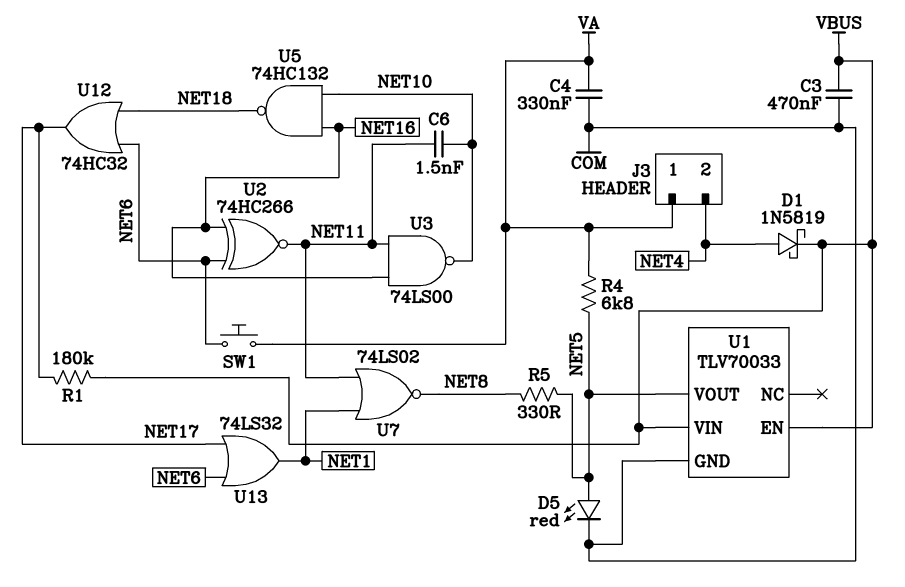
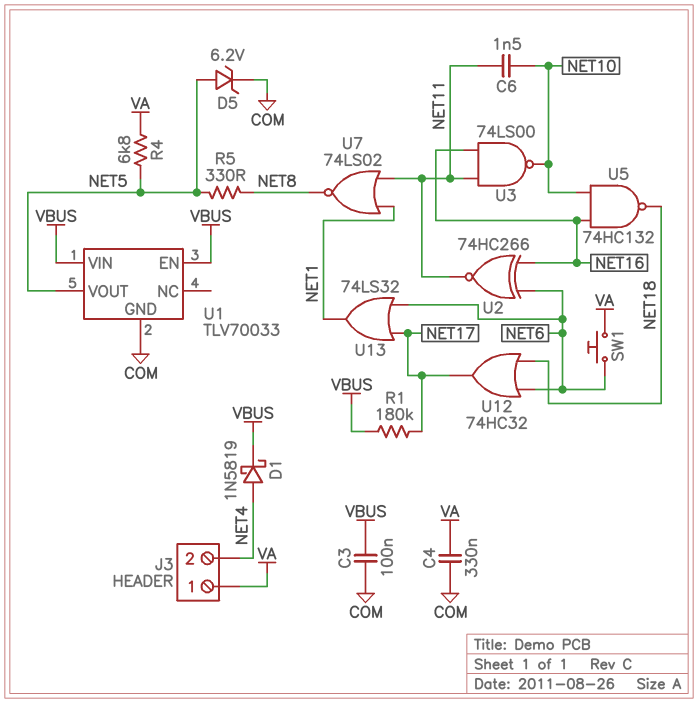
C3: 470nF (COM, VBUS) -> 100nF (COM, VBUS)
D5: LED red (A NET5, K COM) -> zener 6.2V (A NET5, K COM)

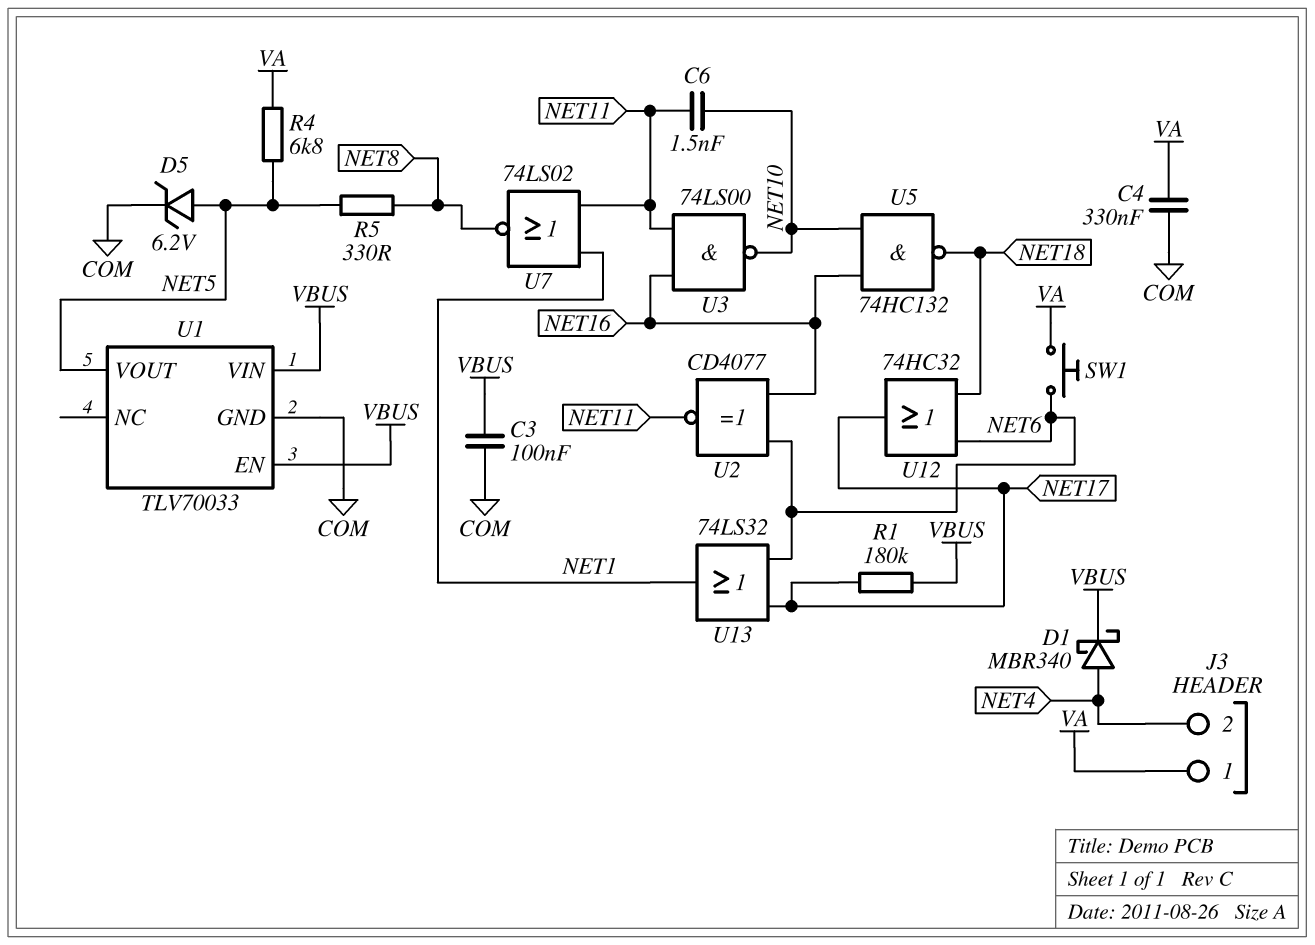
D1: schottky 1N5819 (A NET4, K VBUS) -> schottky MBR340 (A NET4, K VBUS)
U2: XNOR 74HC266 (in NET6, in NET16, out NET11) -> XNOR CD4077 (in NET6, in NET16, out NET11)

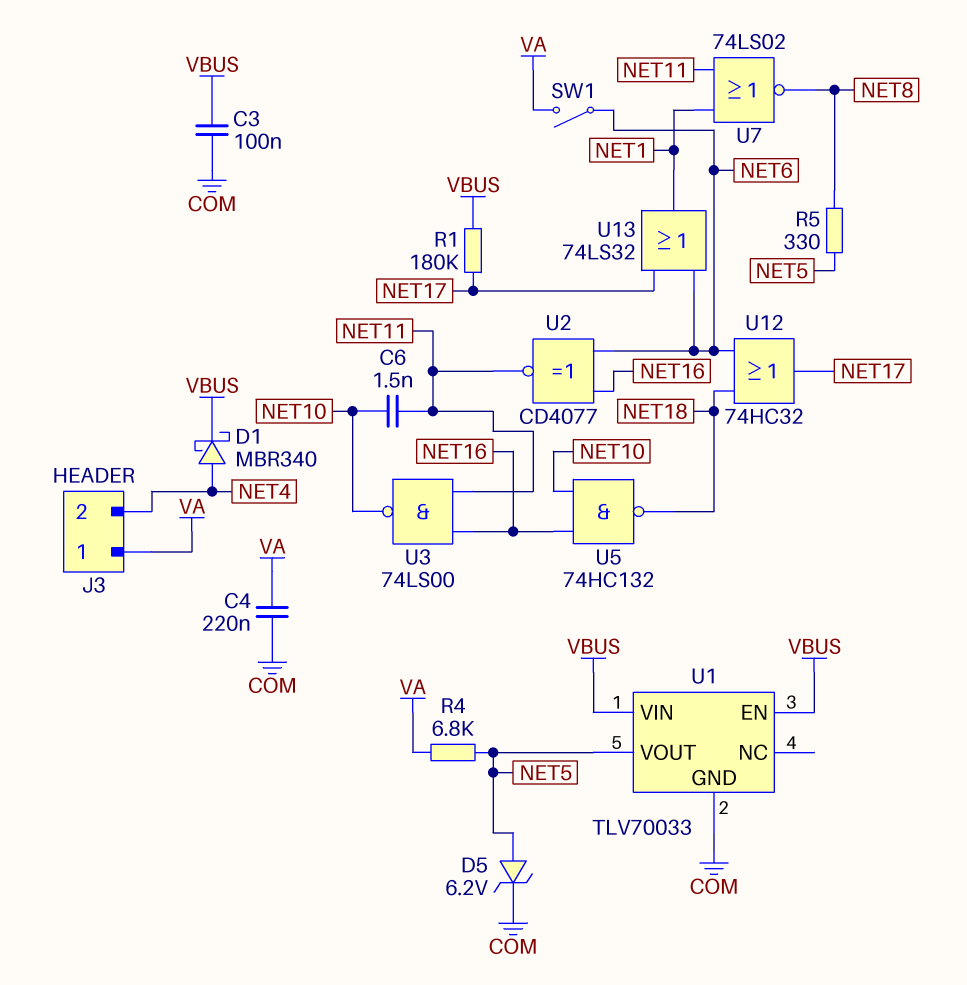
C4: 330nF (COM, VA) -> 220nF (COM, VA)
SW1: button (NET6, VA) -> switch (NET6, VA)

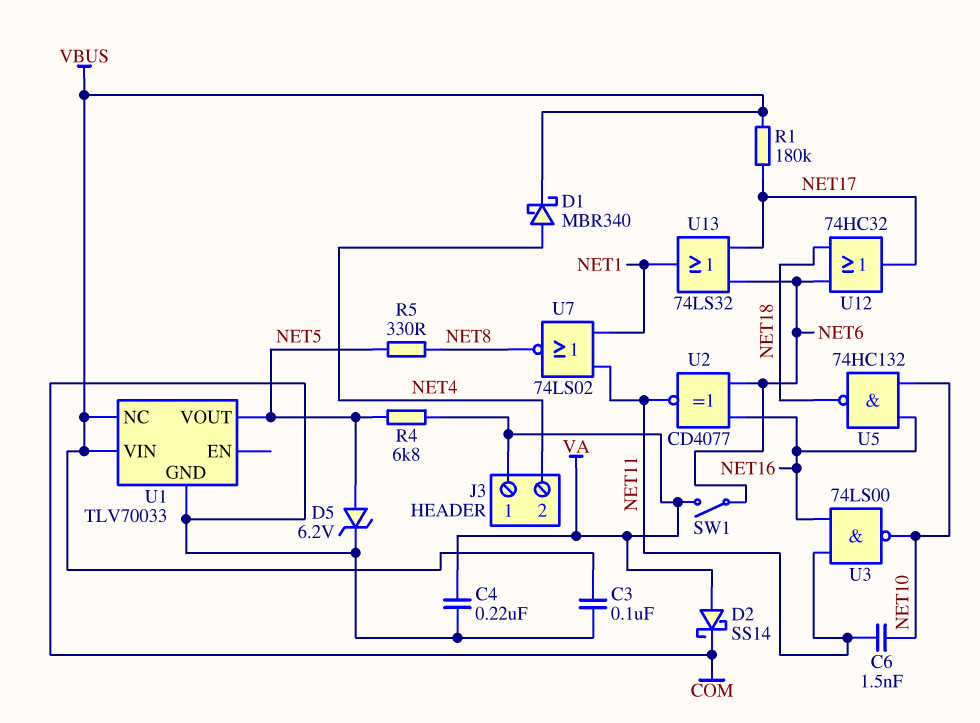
D2: none -> schottky SS14 (A VA, K COM)
U1 pin EN: VBUS -> none
U1 pin NC: none -> VBUS

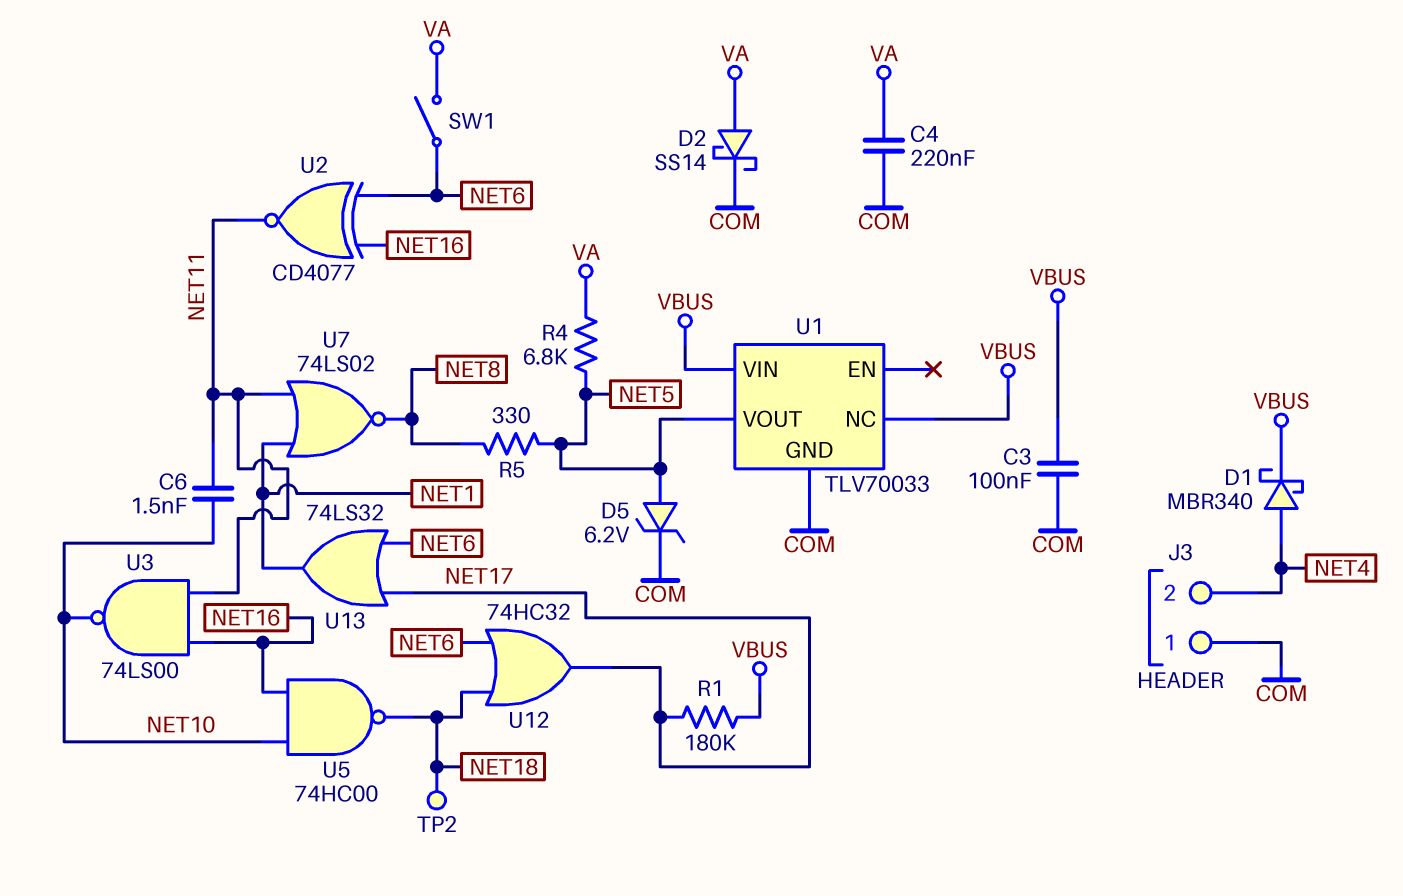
J3 pin 1: VA -> COM
TP2: none -> test point (NET18)
U5: NAND 74HC132 (in NET10, in NET16, out NET18) -> NAND 74HC00 (in NET10, in NET16, out NET18)

